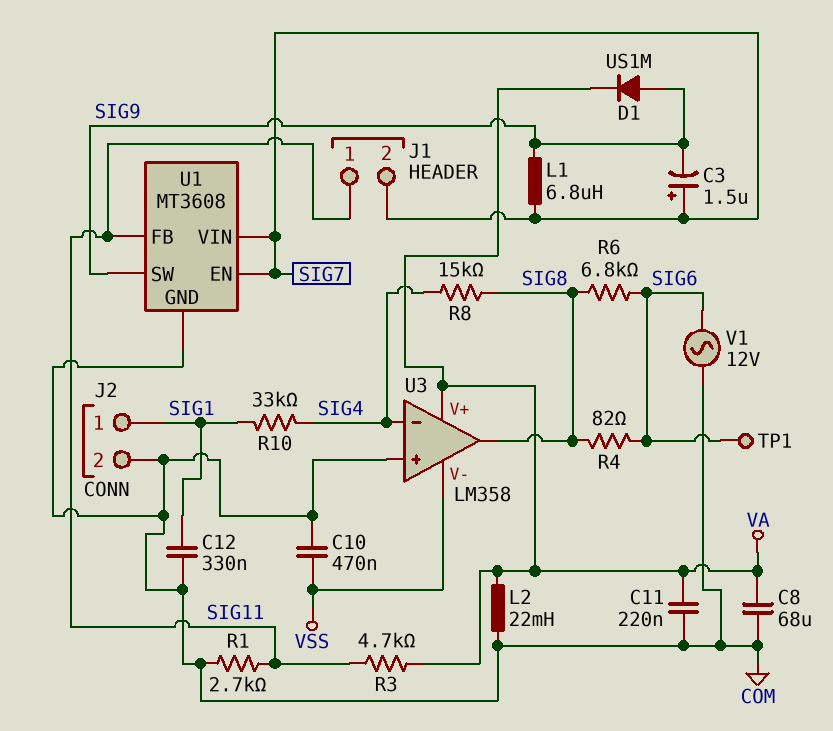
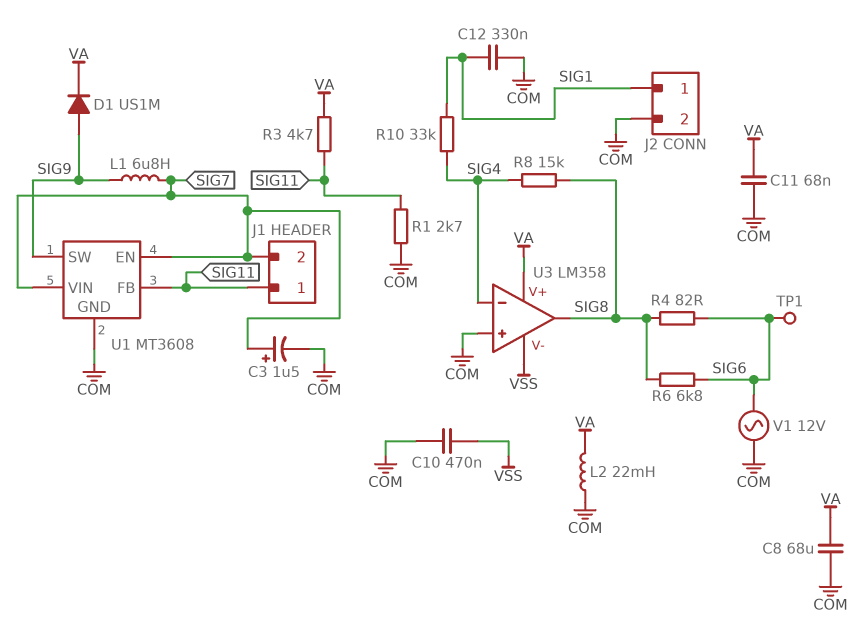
C3: 1.5uF (plus SIG7, minus SIG9) -> 1.5uF (plus SIG7, minus COM)
C11: 220nF (COM, VA) -> 68nF (COM, VA)

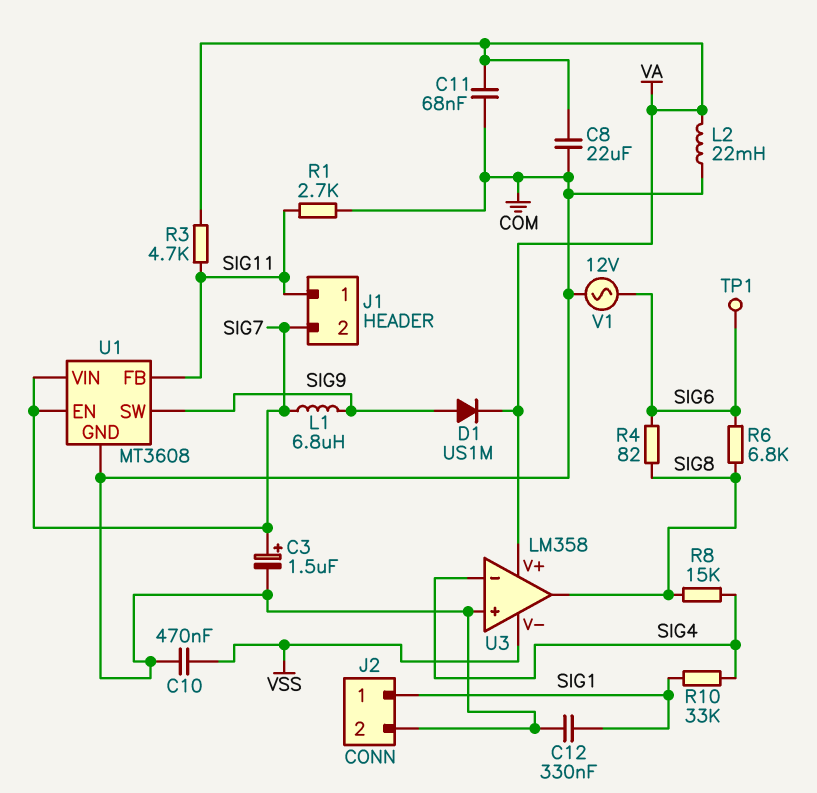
C8: 68uF (COM, VA) -> 22uF (COM, VA)

